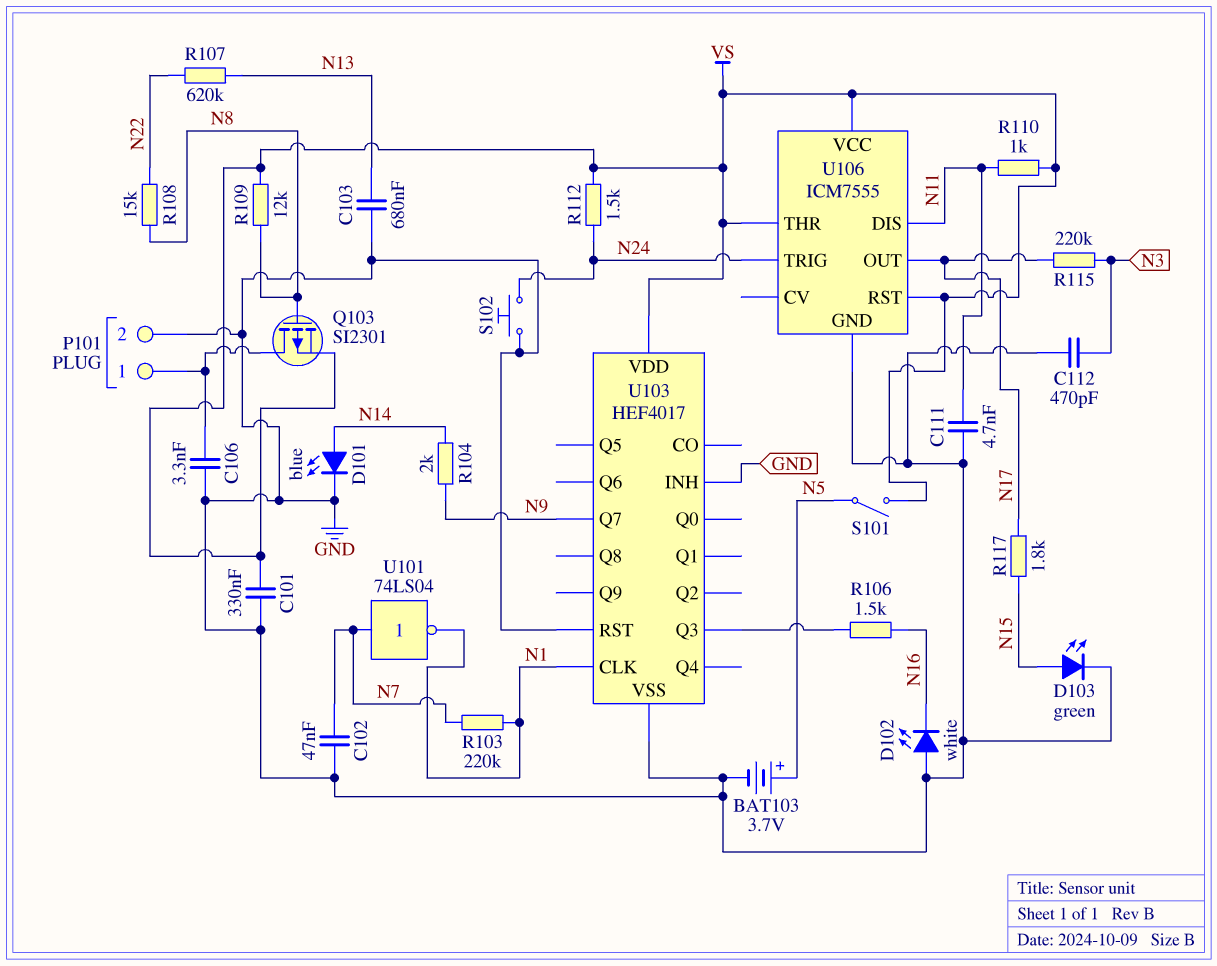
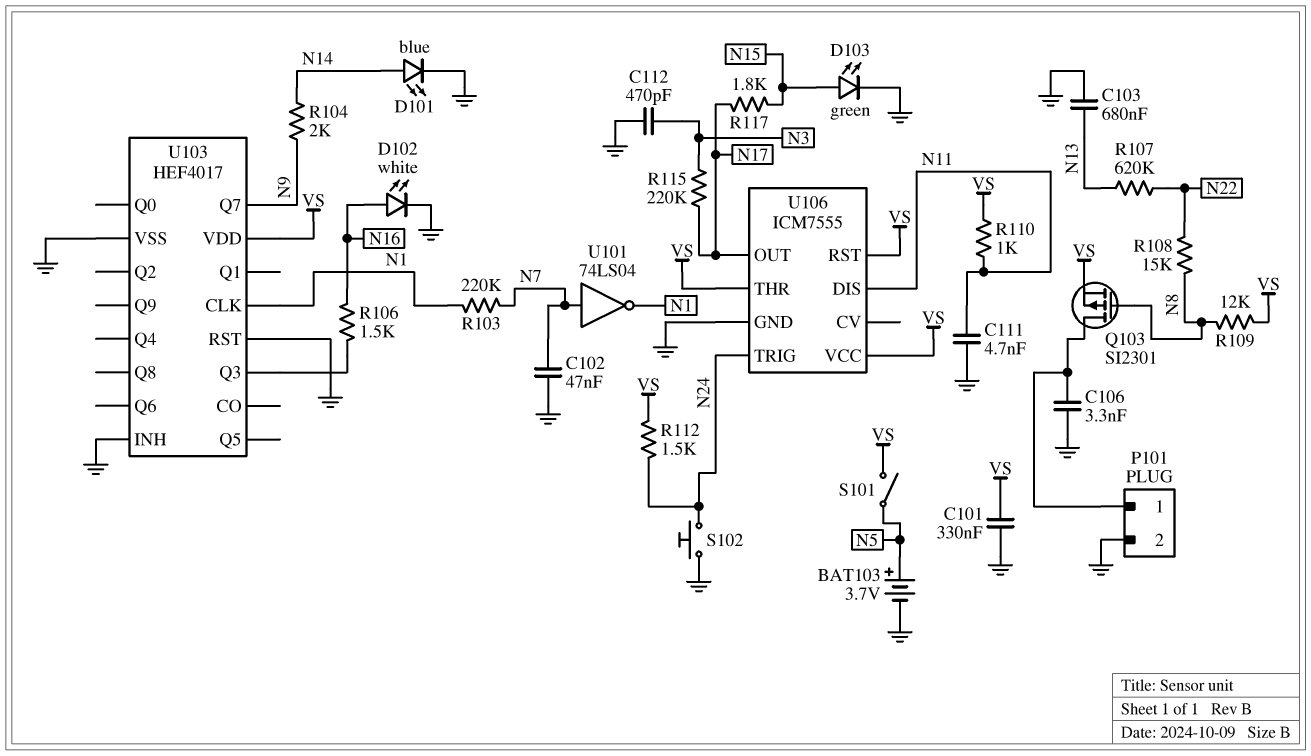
D102: LED white (A GND, K N16) -> LED white (A N16, K GND)

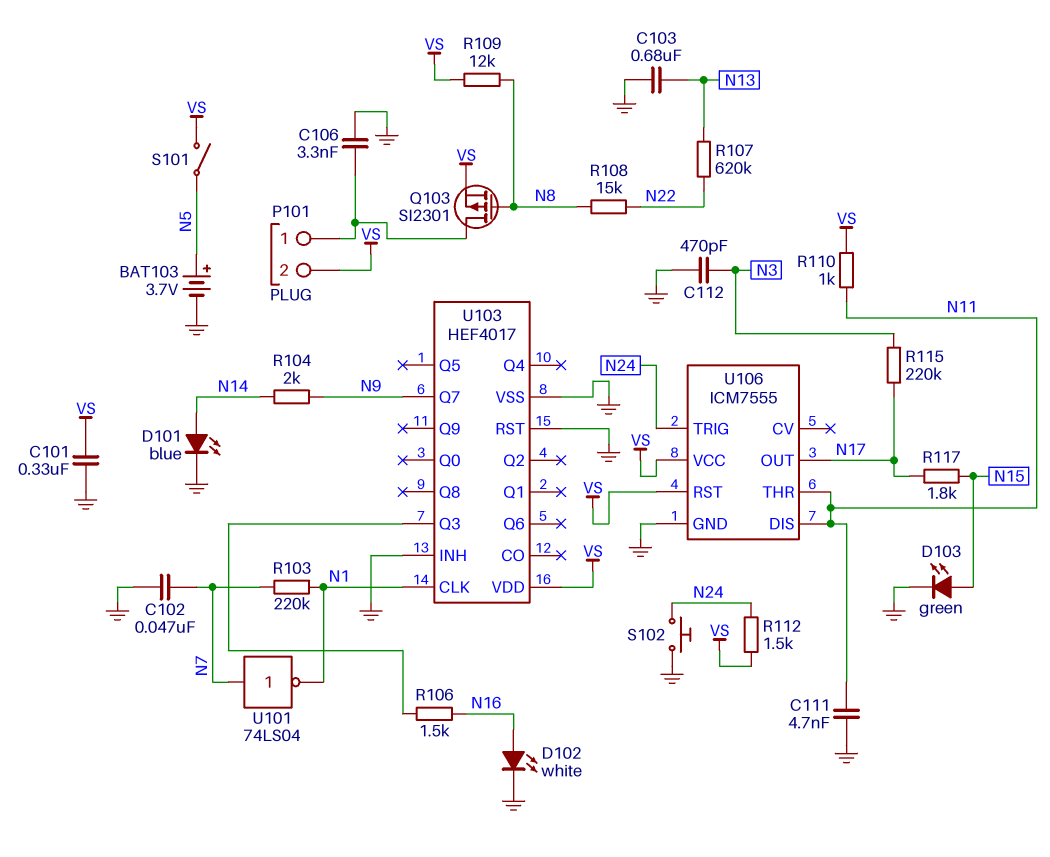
P101 pin 2: GND -> VS
U106 pin THR: VS -> N11

